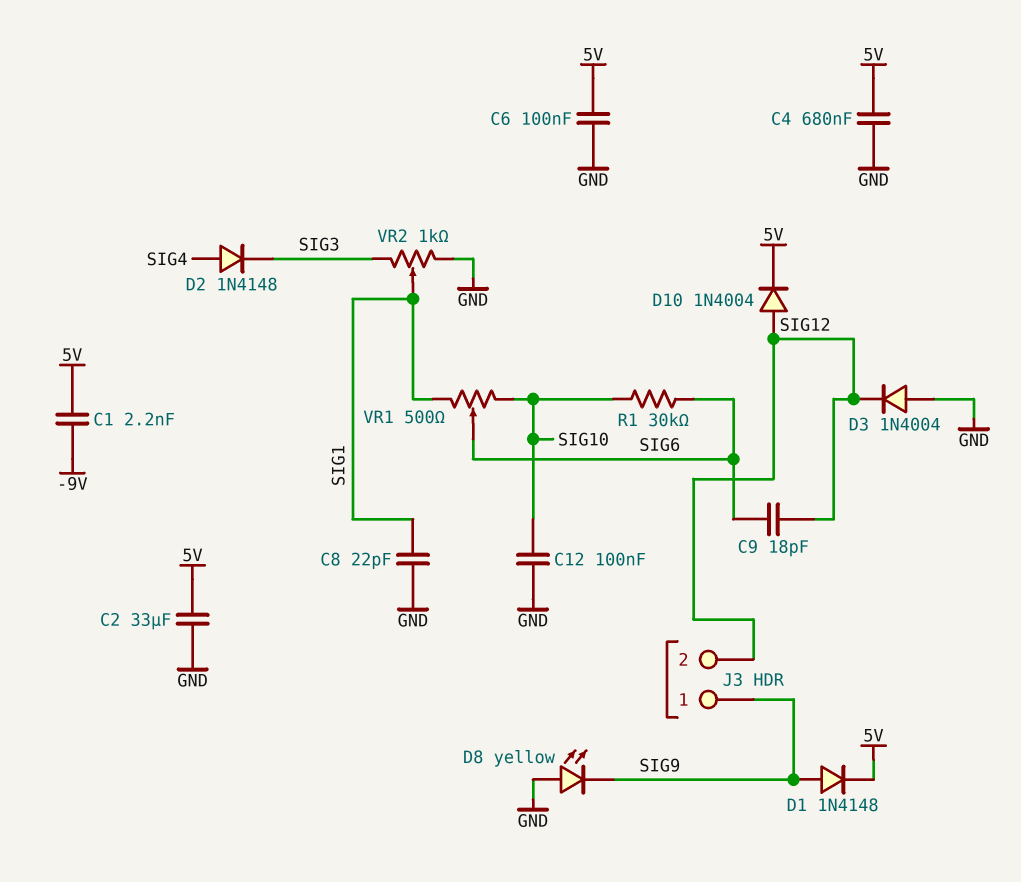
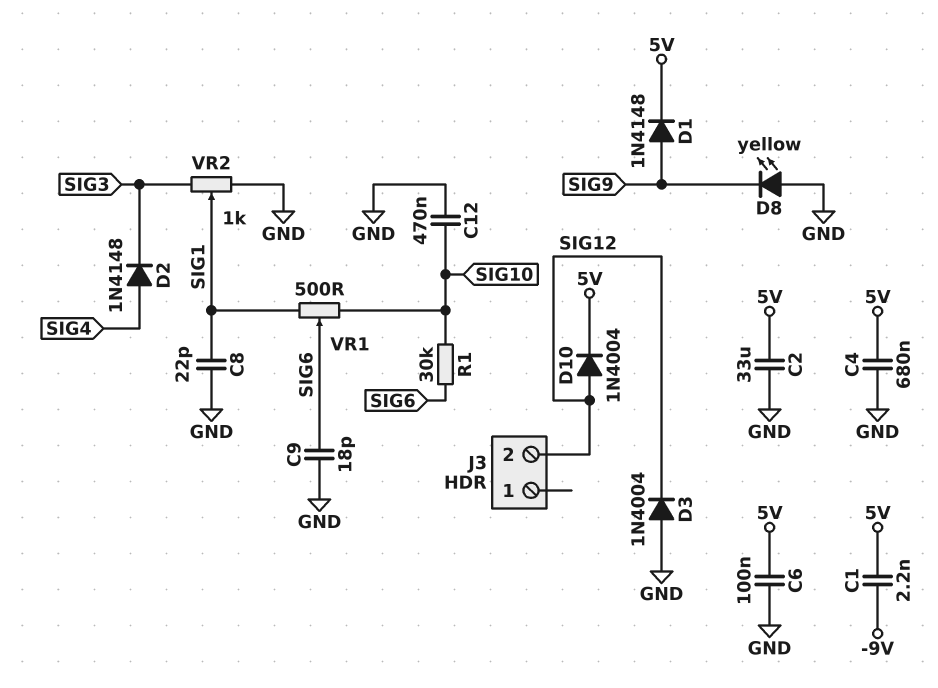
C9: 18pF (SIG6, SIG12) -> 18pF (GND, SIG6)
C12: 100nF (GND, SIG10) -> 470nF (GND, SIG10)
J3 pin 1: SIG9 -> none

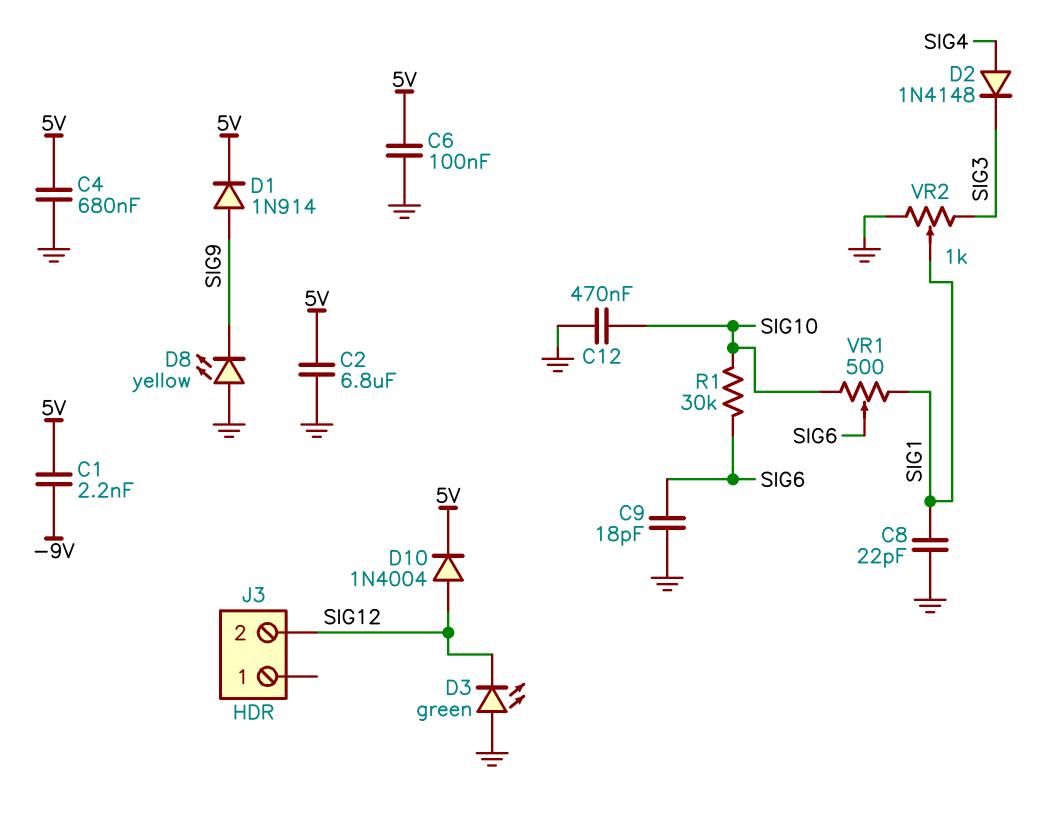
C2: 33uF (5V, GND) -> 6.8uF (5V, GND)
D1: diode 1N4148 (A SIG9, K 5V) -> diode 1N914 (A SIG9, K 5V)
D3: diode 1N4004 (A GND, K SIG12) -> LED green (A GND, K SIG12)

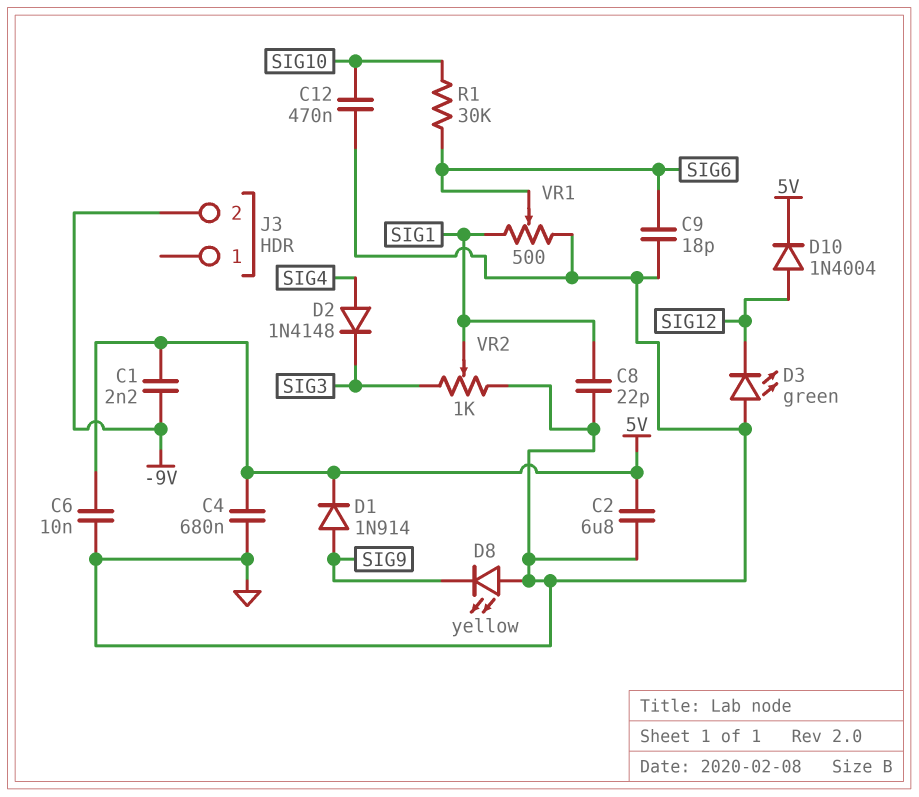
C6: 100nF (5V, GND) -> 10nF (5V, GND)
J3 pin 2: SIG12 -> -9V
VR1: 500 (SIG1, SIG10, wiper SIG6) -> 500 (GND, SIG1, wiper SIG6)

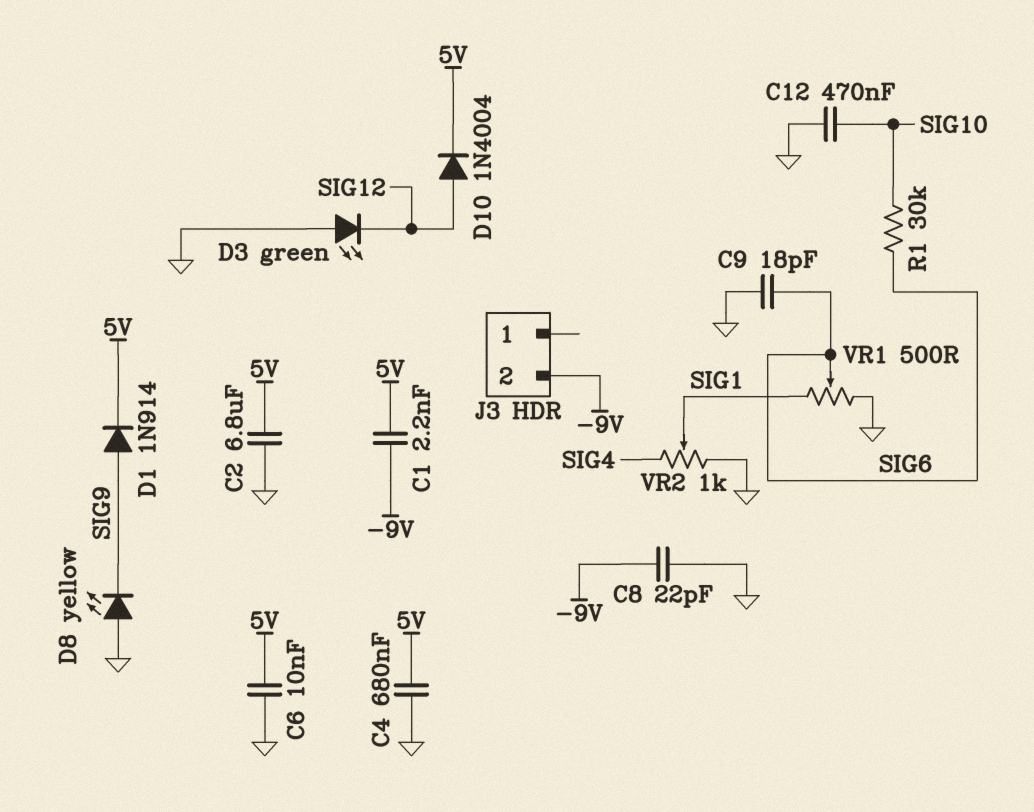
C8: 22pF (GND, SIG1) -> 22pF (-9V, GND)
D2: diode 1N4148 (A SIG4, K SIG3) -> none
VR2: 1k (GND, SIG3, wiper SIG1) -> 1k (GND, SIG4, wiper SIG1)

